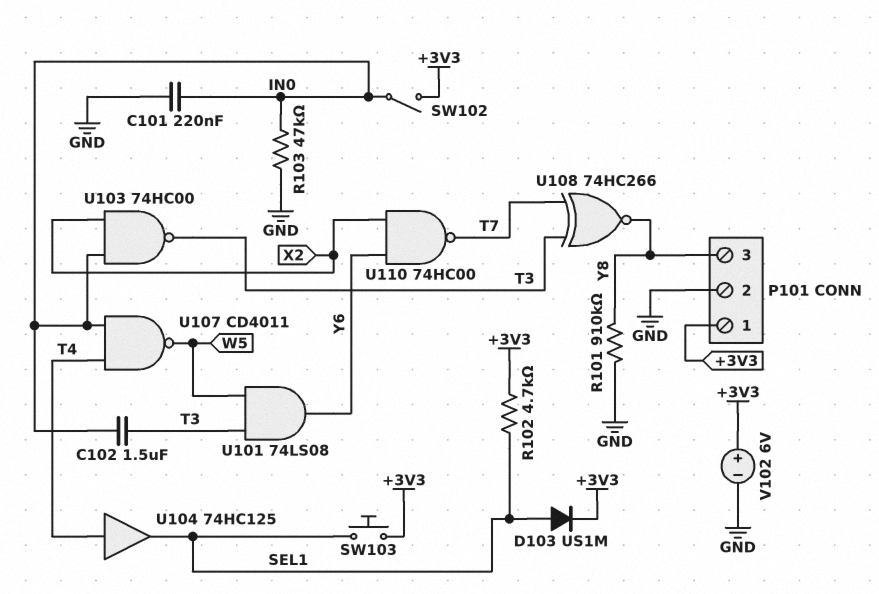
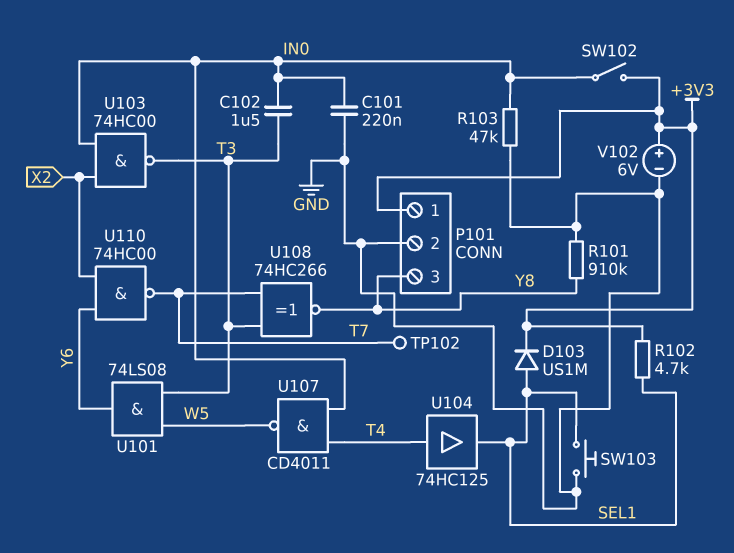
SW103: button (+3V3, SEL1) -> button (GND, SEL1)
TP102: none -> test point (T7)

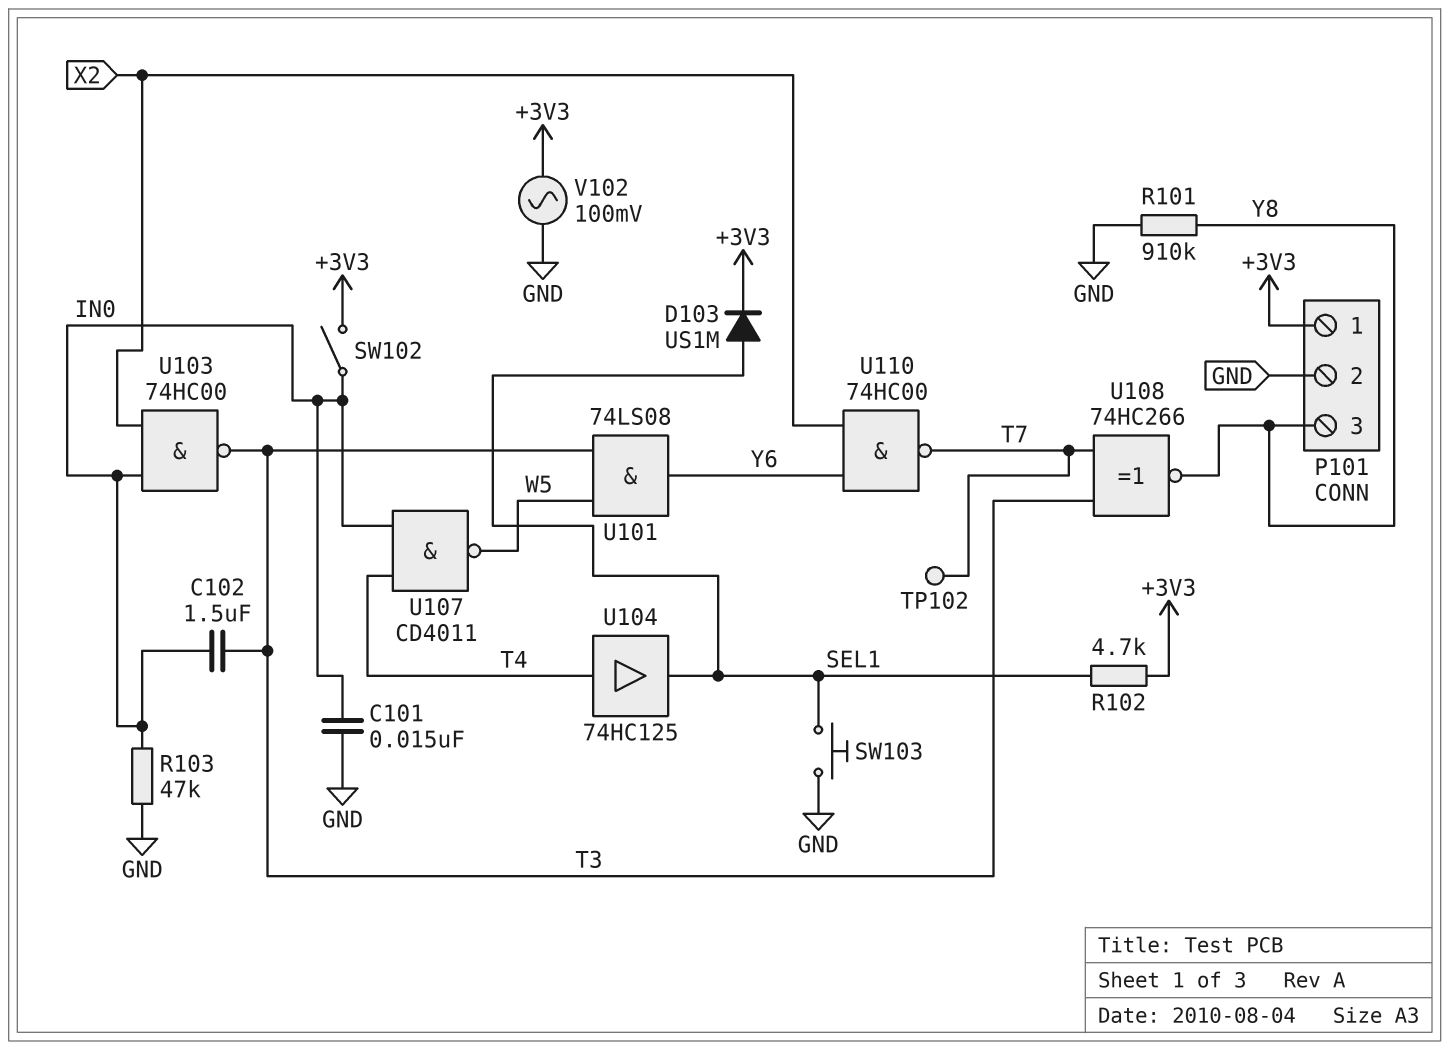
C101: 220nF (GND, IN0) -> 15nF (GND, IN0)
V102: 6V (plus +3V3, minus GND) -> AC 100mV (+3V3, GND)

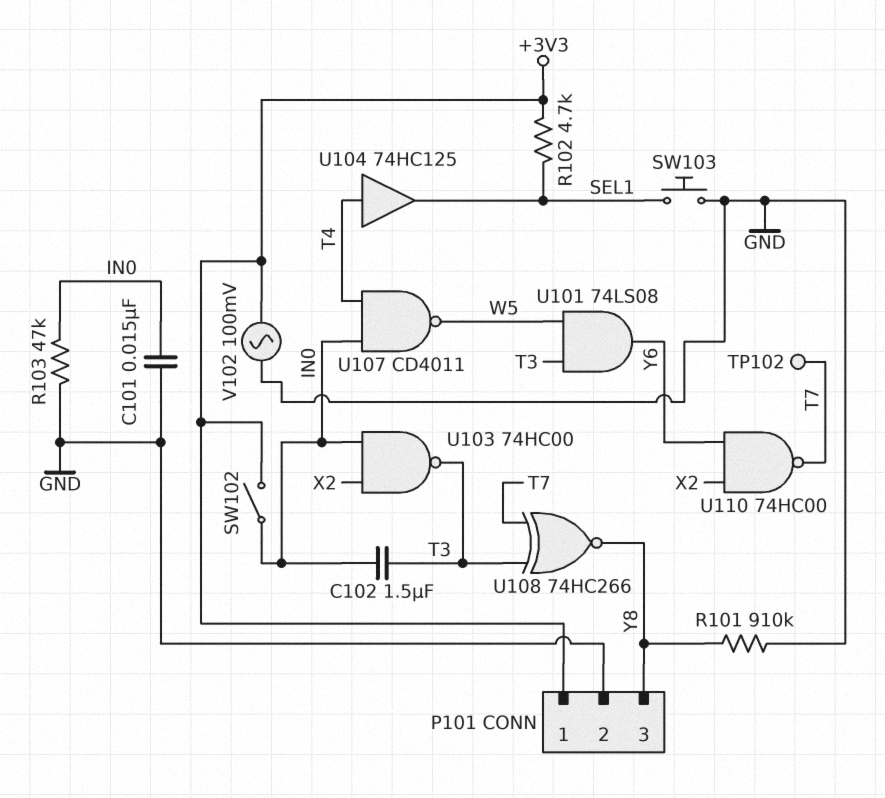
D103: diode US1M (A SEL1, K +3V3) -> none

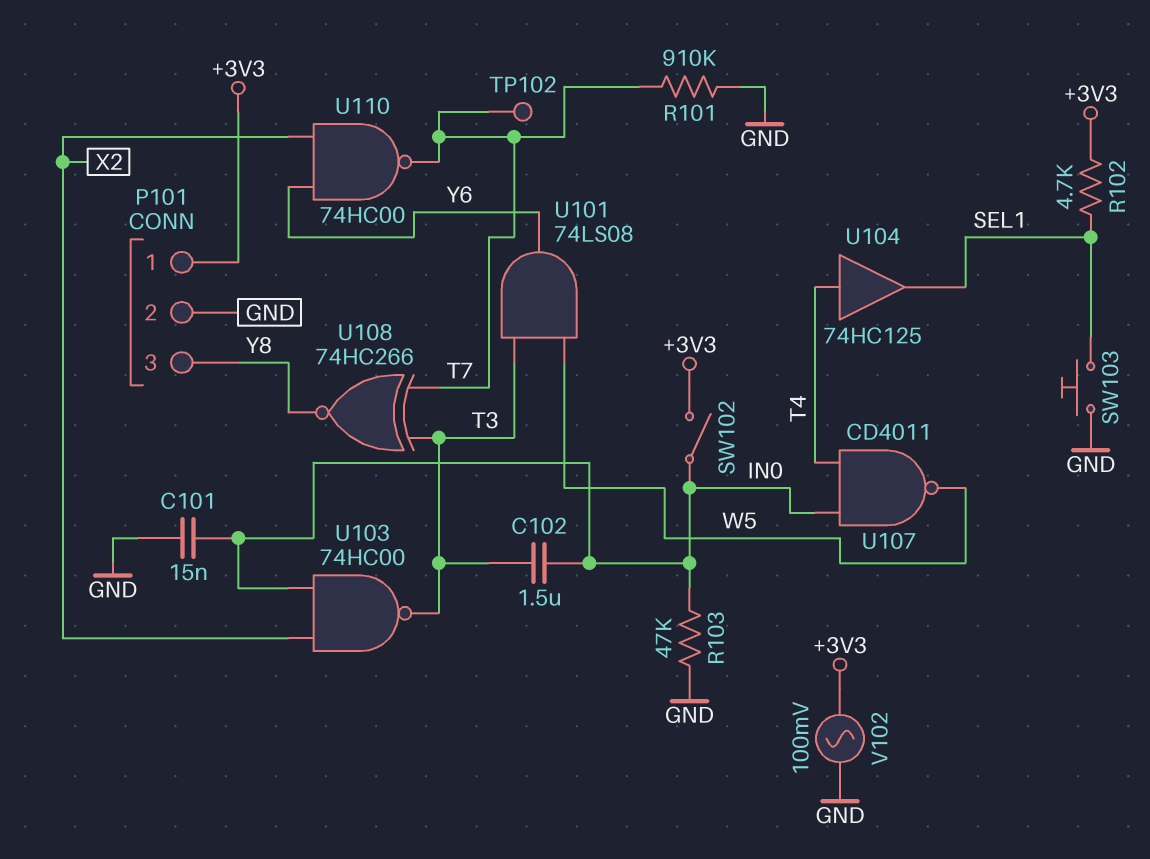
R101: 910k (GND, Y8) -> 910k (GND, T7)

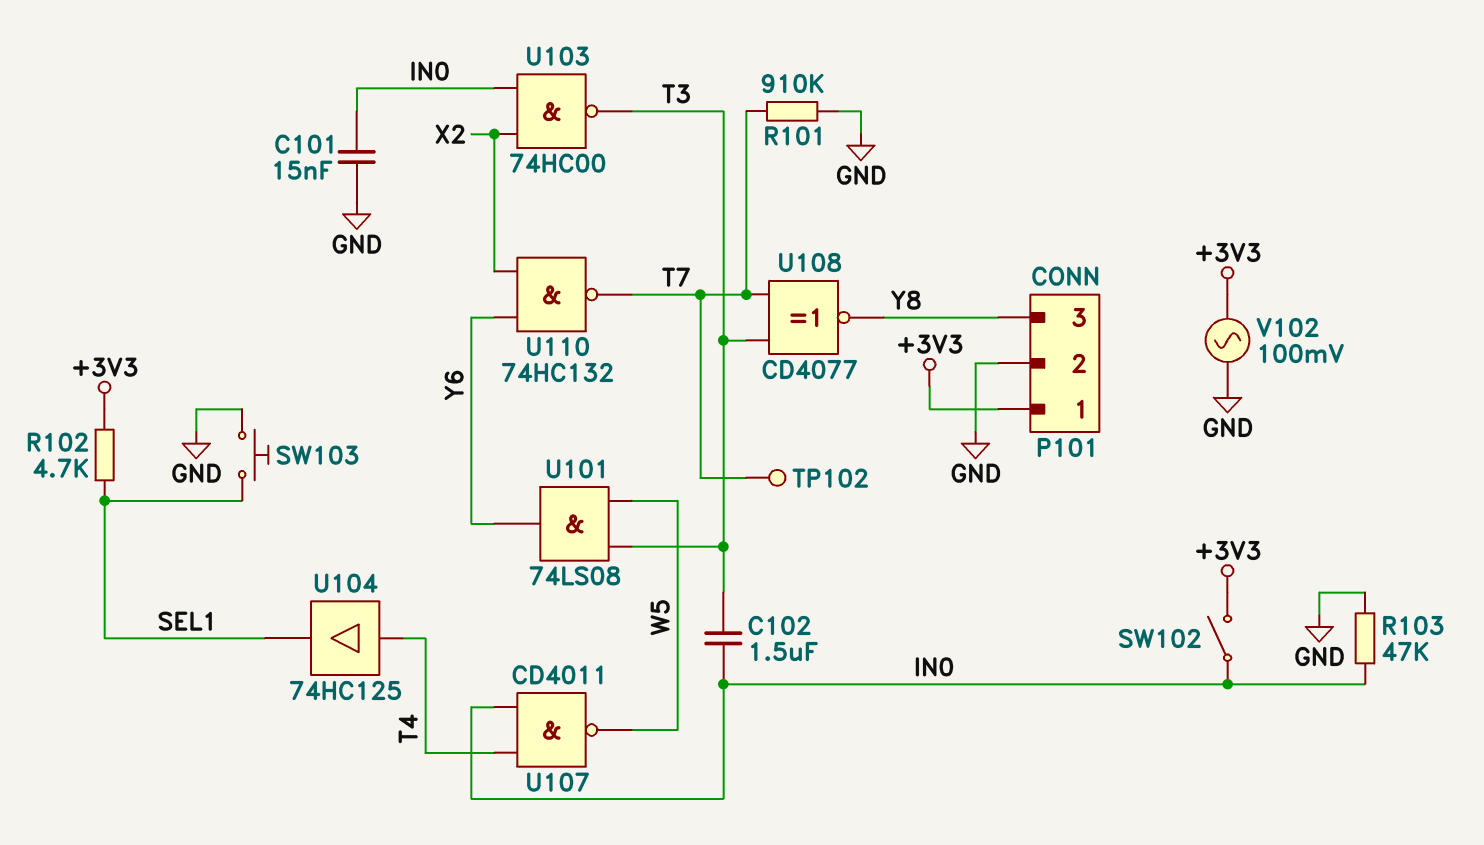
U108: XNOR 74HC266 (in T3, in T7, out Y8) -> XNOR CD4077 (in T3, in T7, out Y8)
U110: NAND 74HC00 (in X2, in Y6, out T7) -> NAND 74HC132 (in X2, in Y6, out T7)

